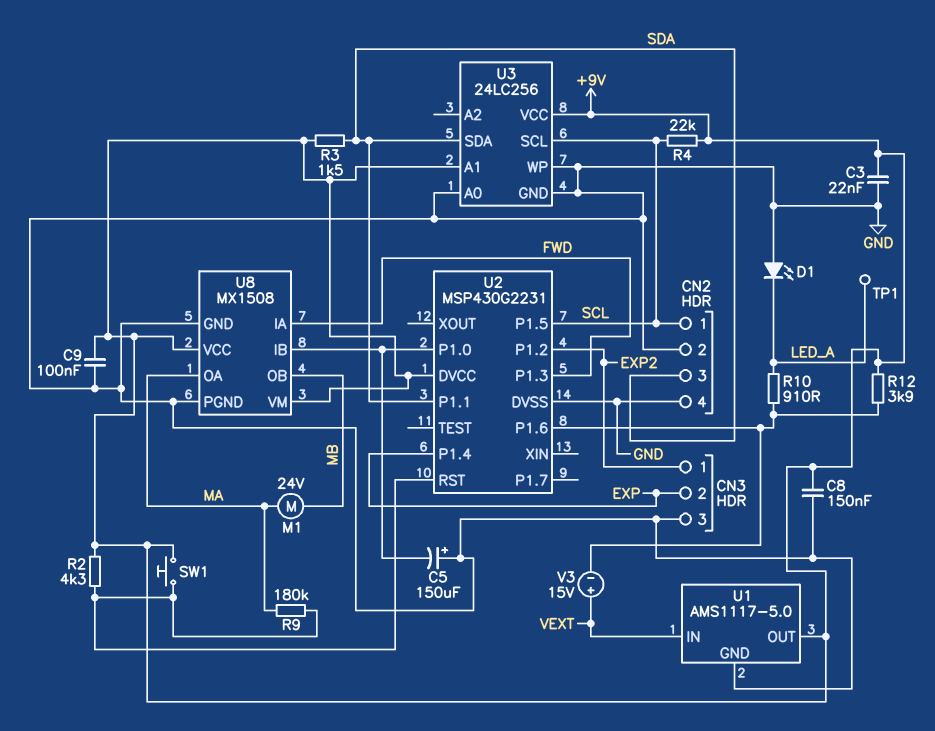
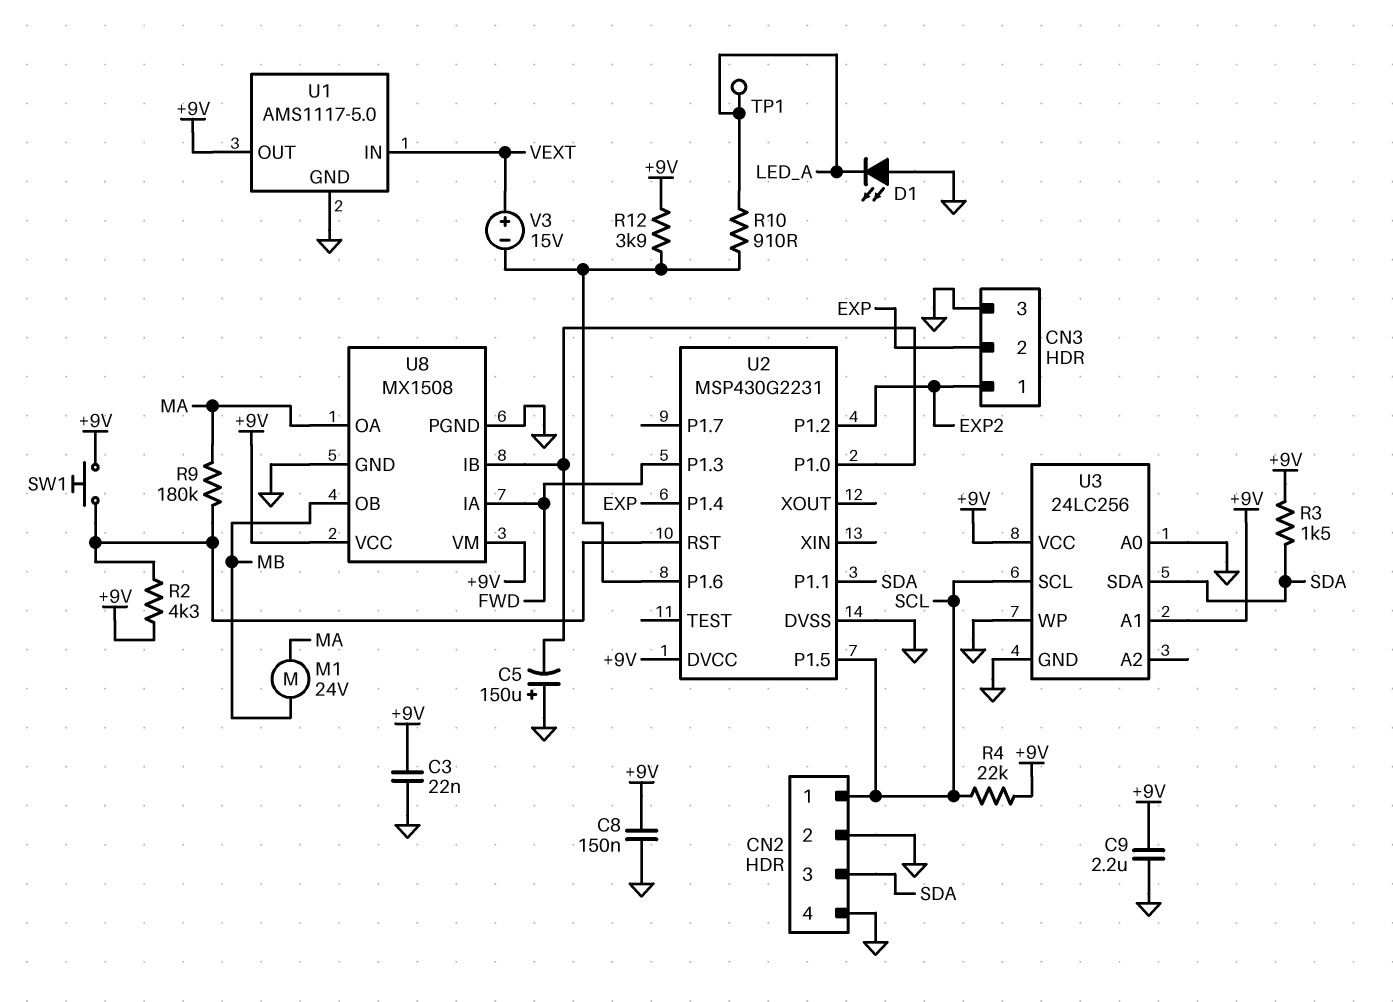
C9: 100nF (+9V, GND) -> 2.2uF (+9V, GND)

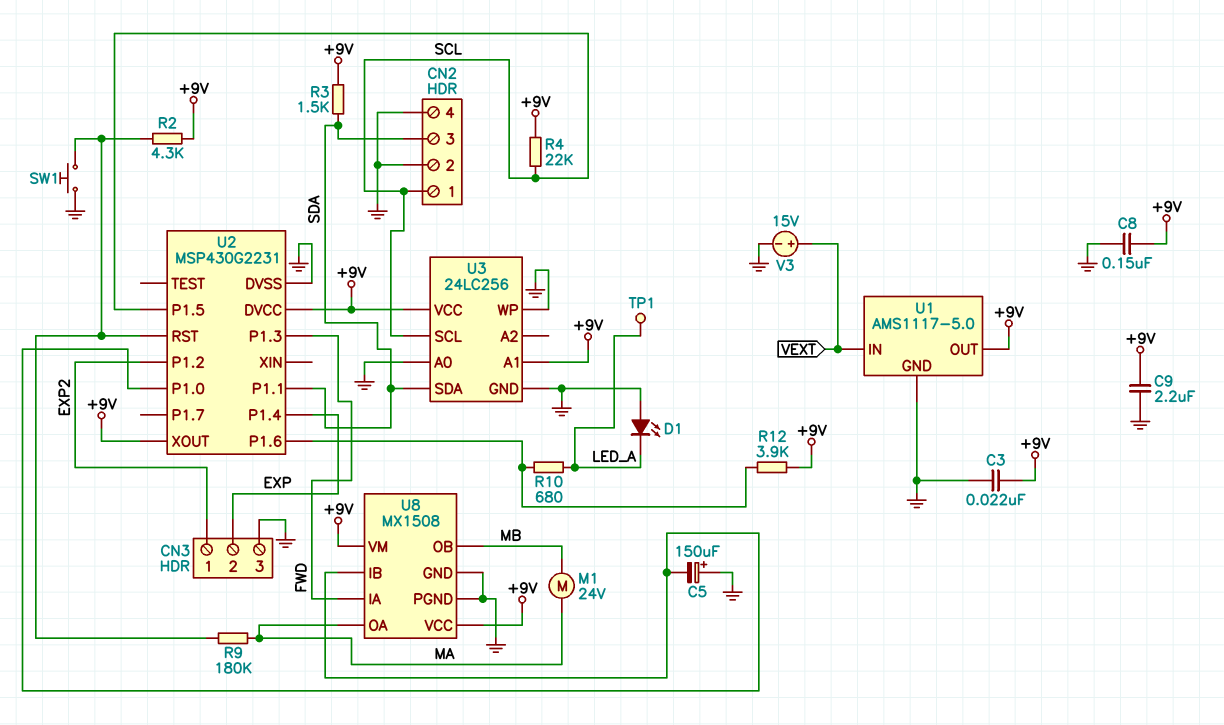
R10: 910 (LED_A, U2/P1.6) -> 680 (LED_A, U2/P1.6)
SW1: button (+9V, U2/RST) -> button (GND, U2/RST)
U2 pin XOUT: none -> +9V
V3: 15V (plus VEXT, minus U2/P1.6) -> 15V (plus VEXT, minus GND)

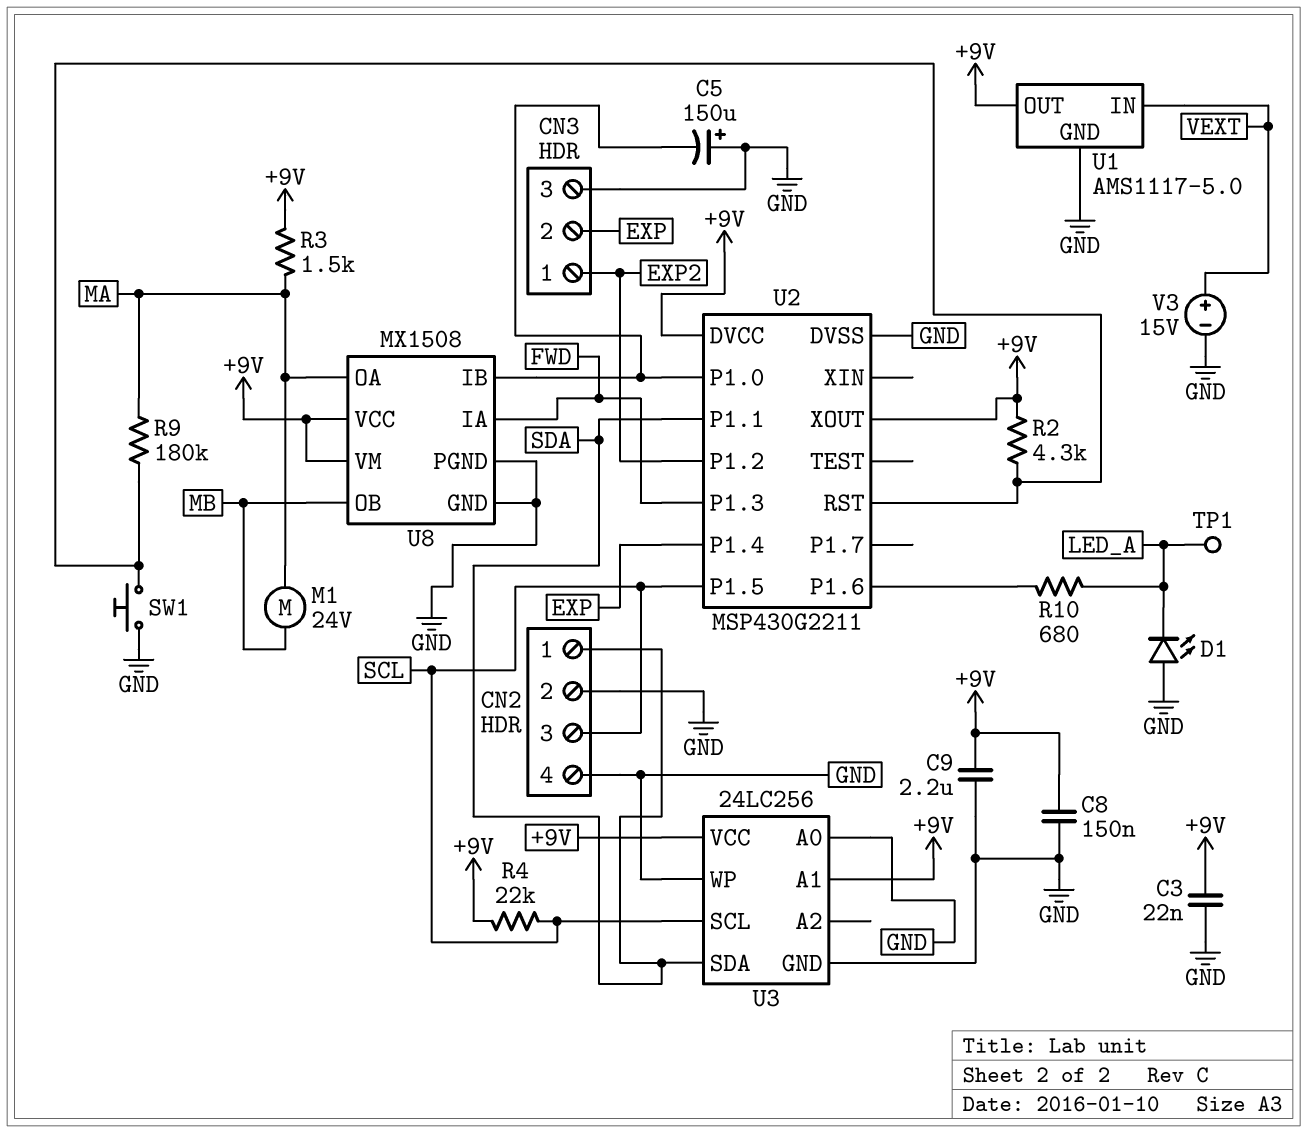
CN2 pin 1: SCL -> SDA
CN2 pin 3: SDA -> SCL
R3: 1.5k (+9V, SDA) -> 1.5k (+9V, MA)
R12: 3.9k (+9V, U2/P1.6) -> none
U2: MSP430G2231 -> MSP430G2211

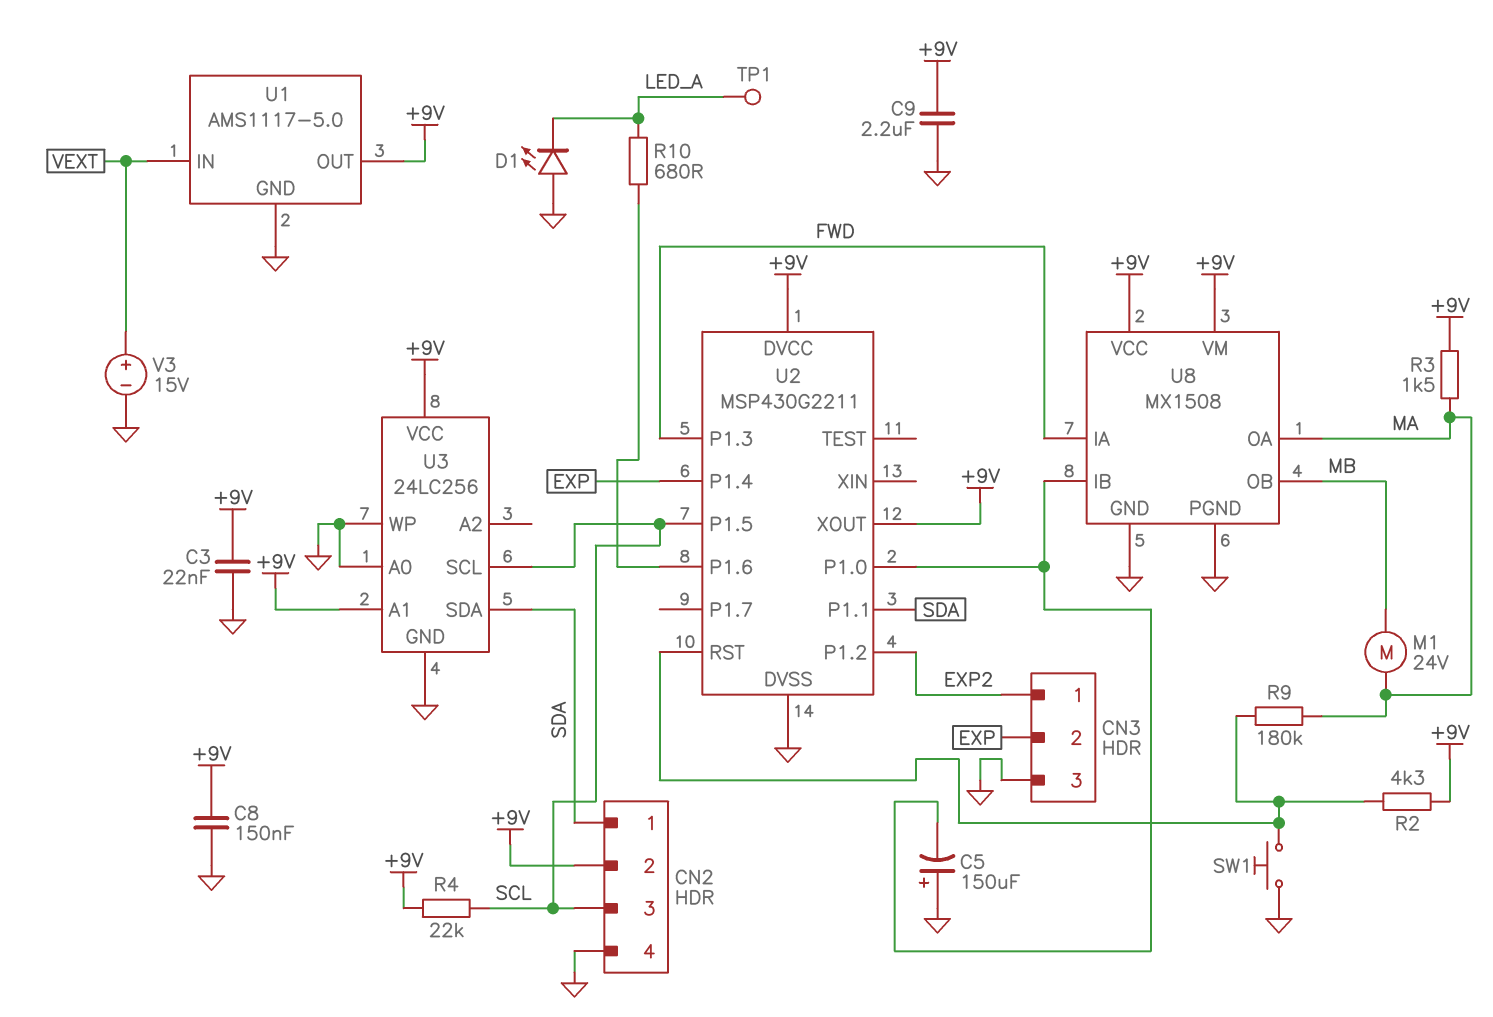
CN2 pin 2: GND -> +9V

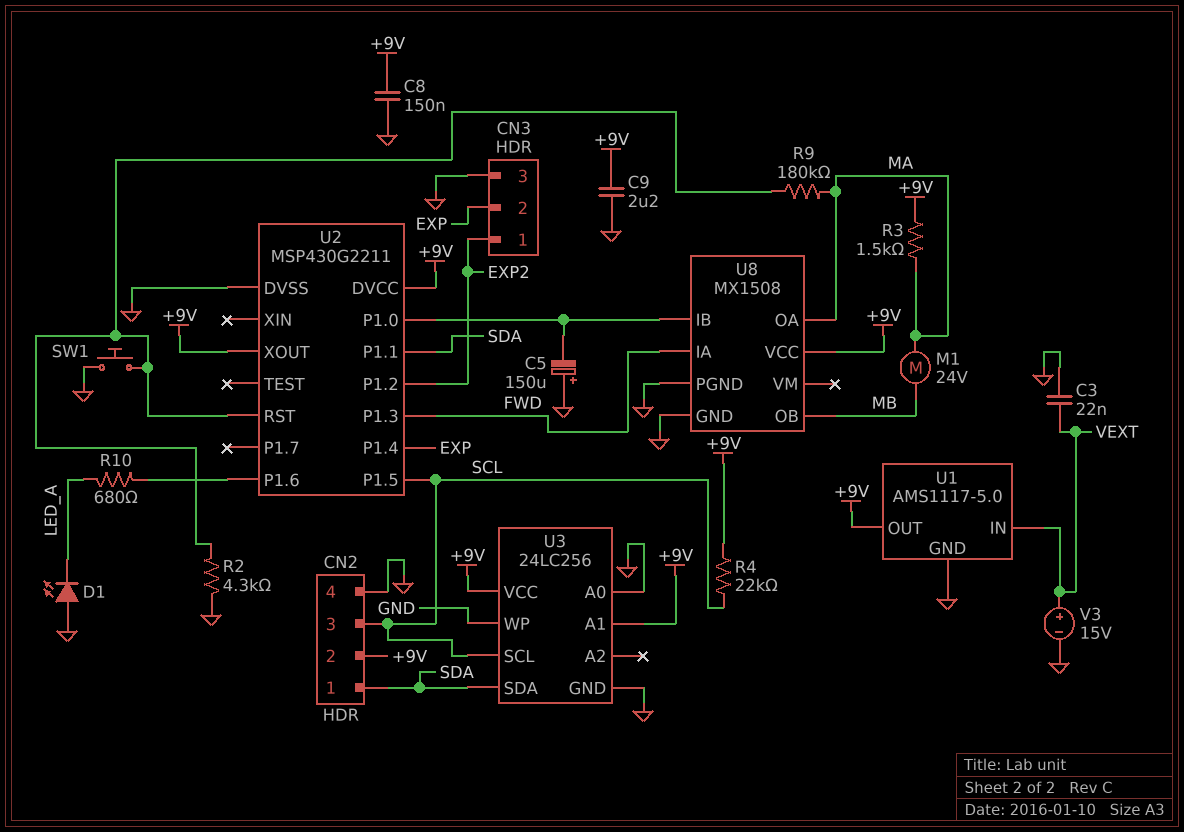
C3: 22nF (+9V, GND) -> 22nF (GND, VEXT)
R2: 4.3k (+9V, U2/RST) -> 4.3k (GND, U2/RST)
TP1: test point (LED_A) -> none
U8 pin VM: +9V -> none

